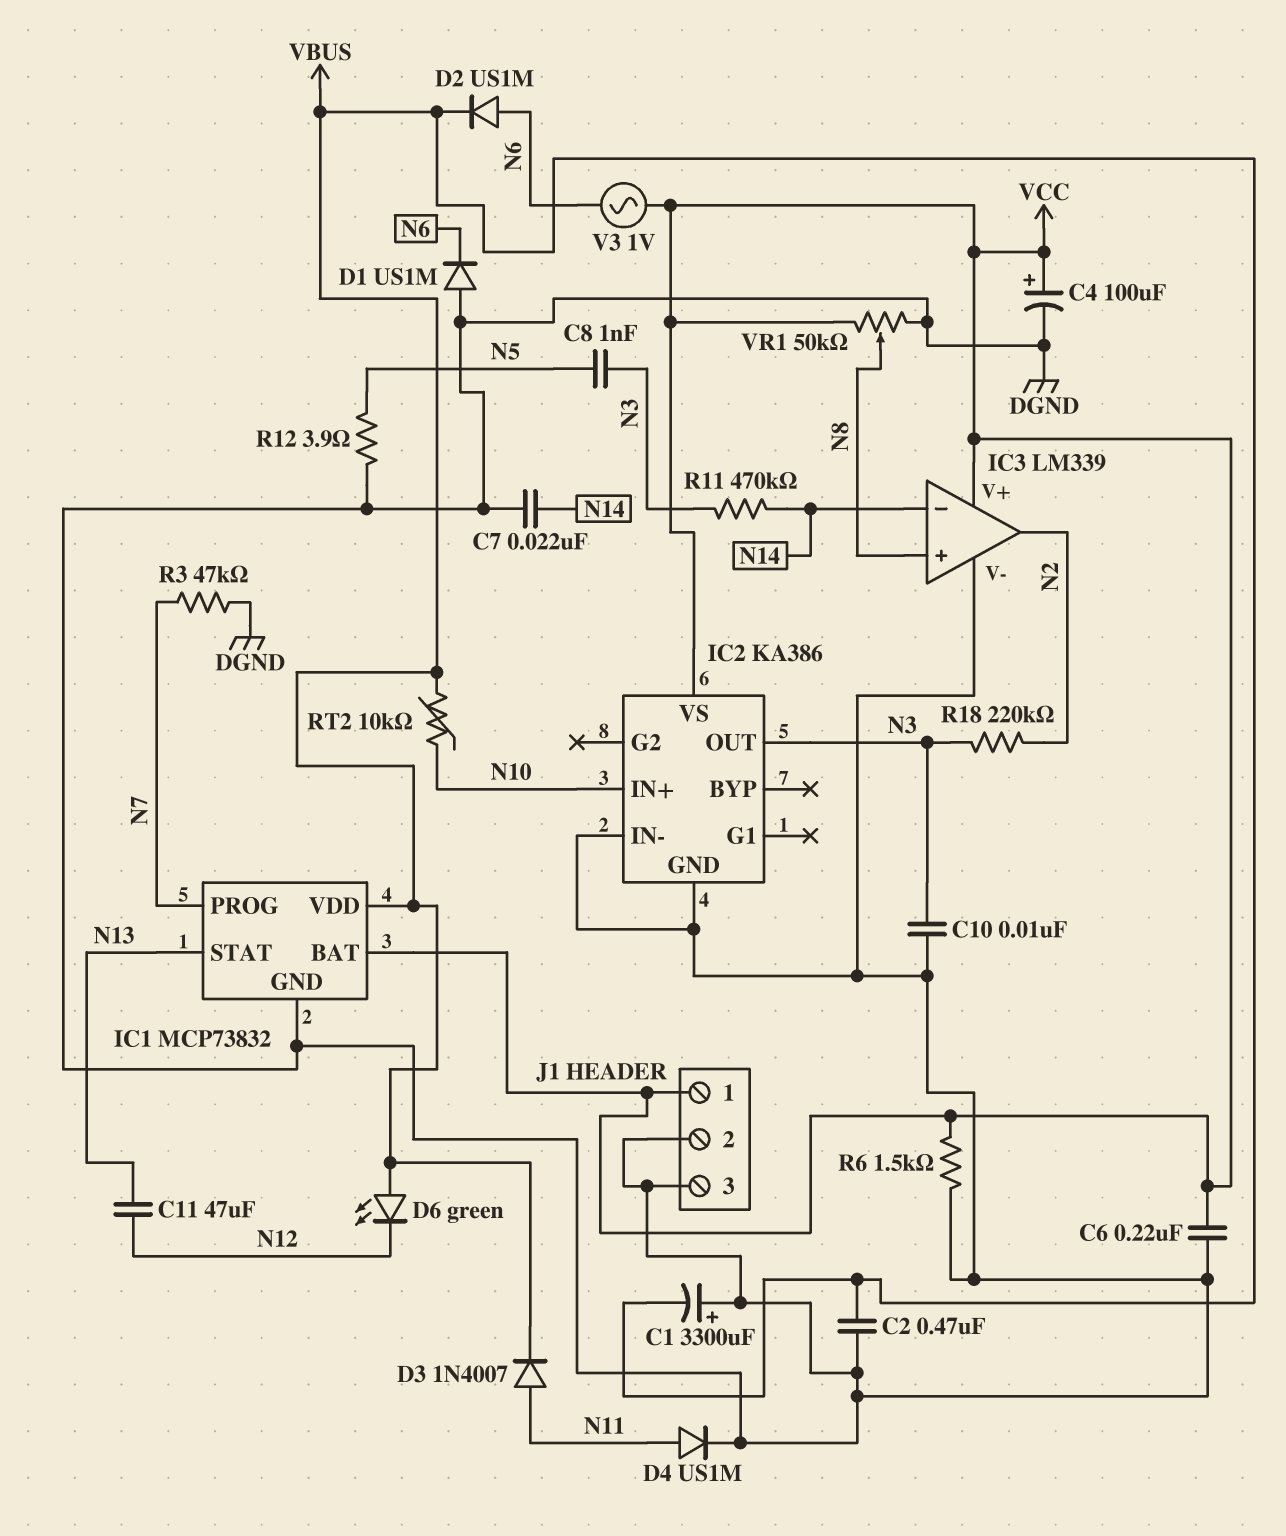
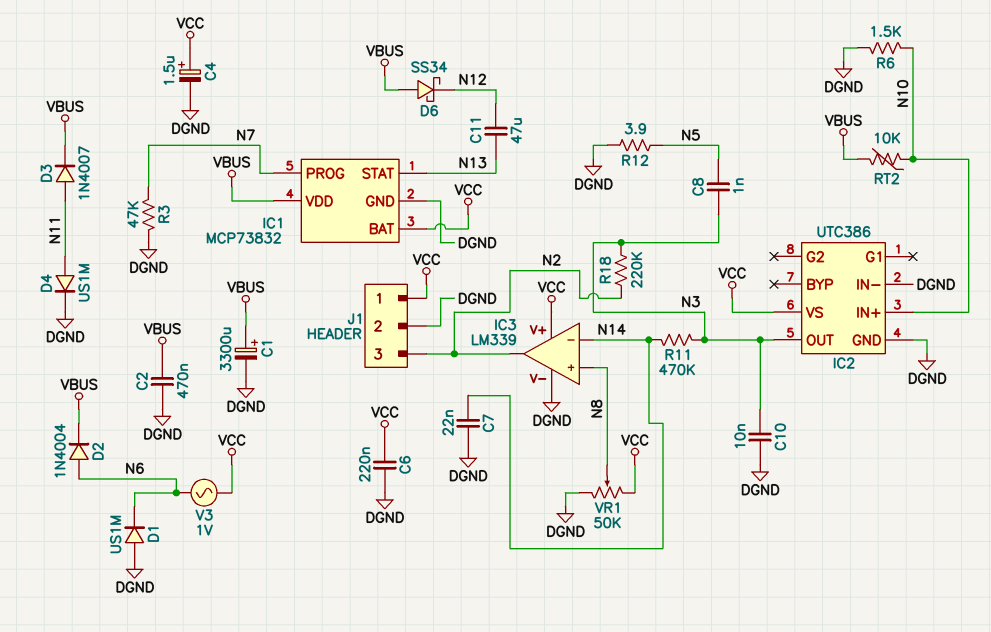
C1: 3300uF (plus DGND, minus VBUS) -> 3300uF (plus VBUS, minus DGND)
C4: 100uF (plus VCC, minus DGND) -> 1.5uF (plus VCC, minus DGND)
D2: diode US1M (A N6, K VBUS) -> diode 1N4004 (A N6, K VBUS)
D6: LED green (A VBUS, K N12) -> schottky SS34 (A VBUS, K N12)
IC2: KA386 -> UTC386
J1 pin 3: DGND -> N2
R6: 1.5k (DGND, VCC) -> 1.5k (DGND, N10)

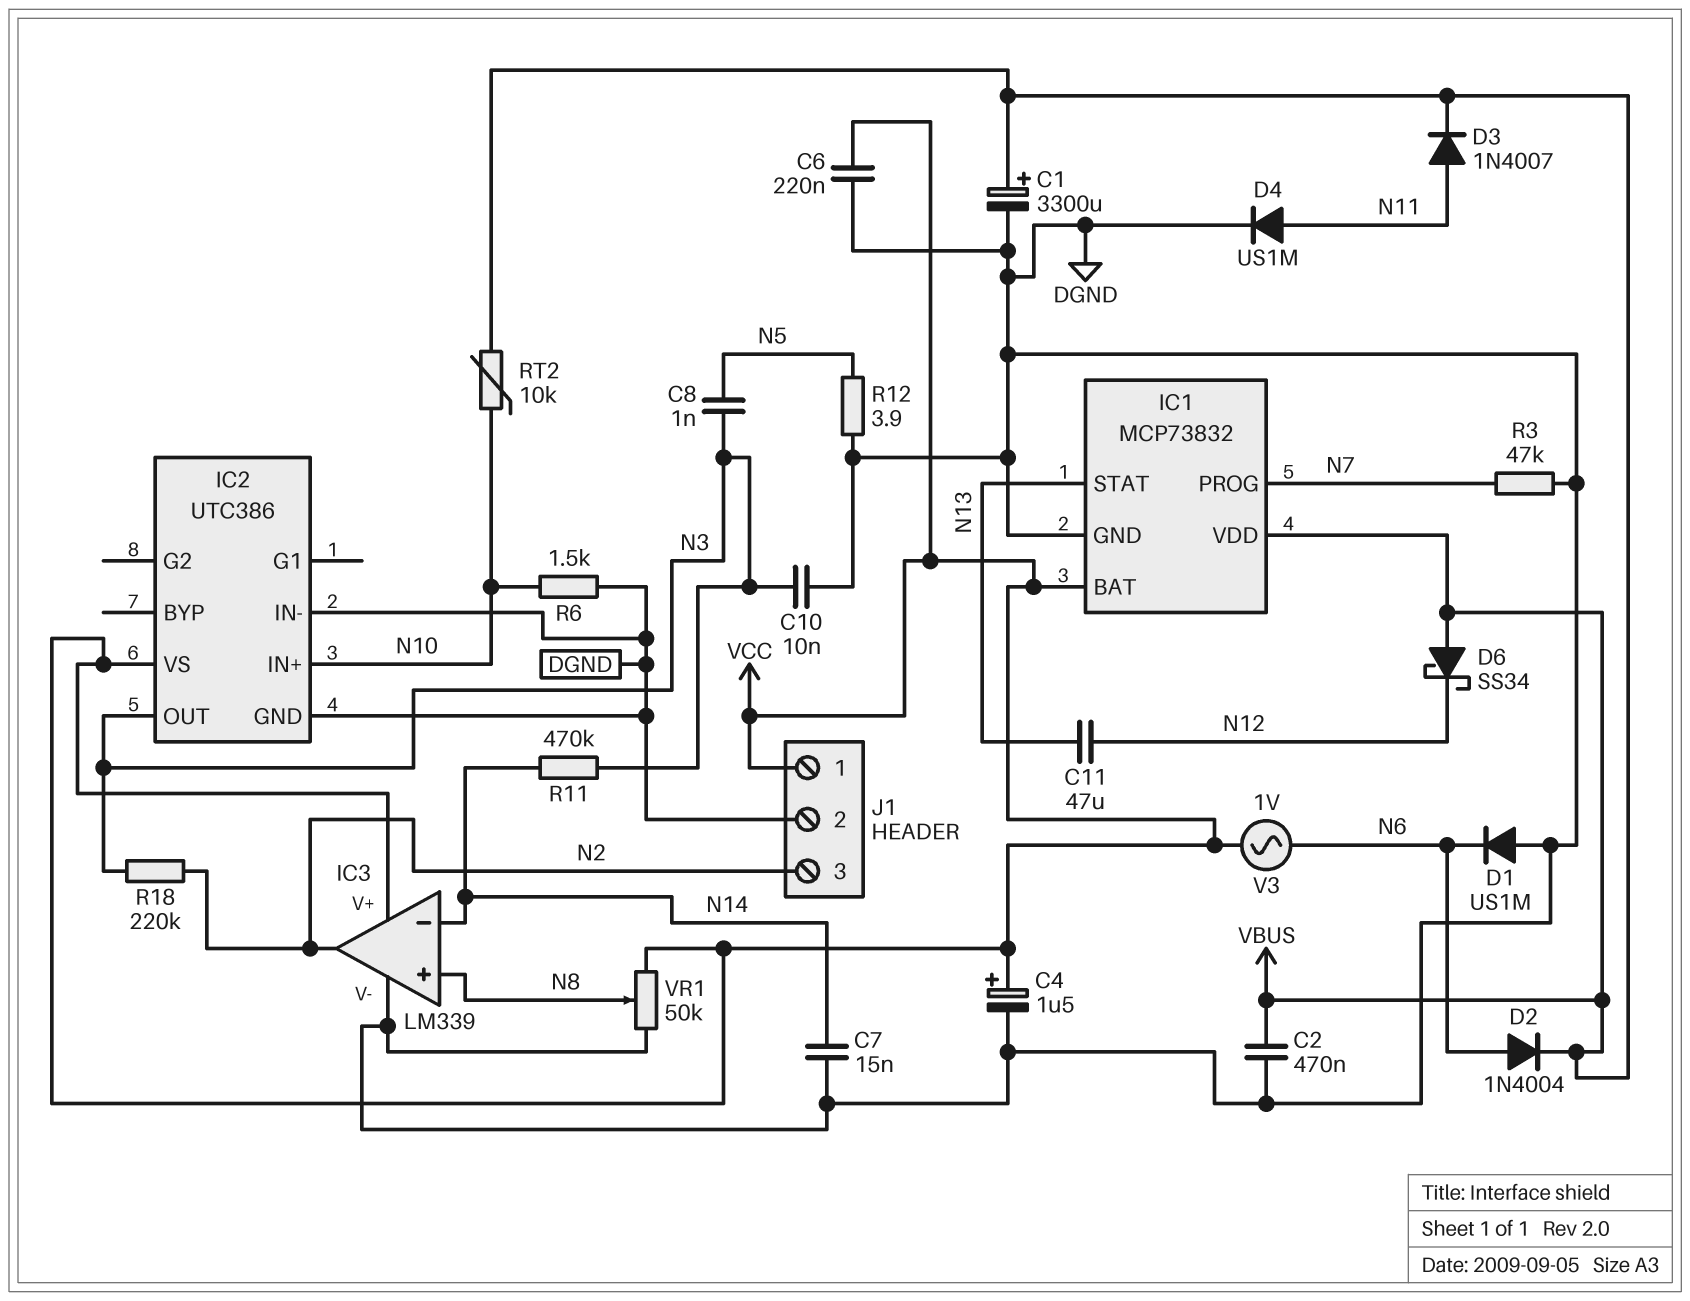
C7: 22nF (DGND, N14) -> 15nF (DGND, N14)

